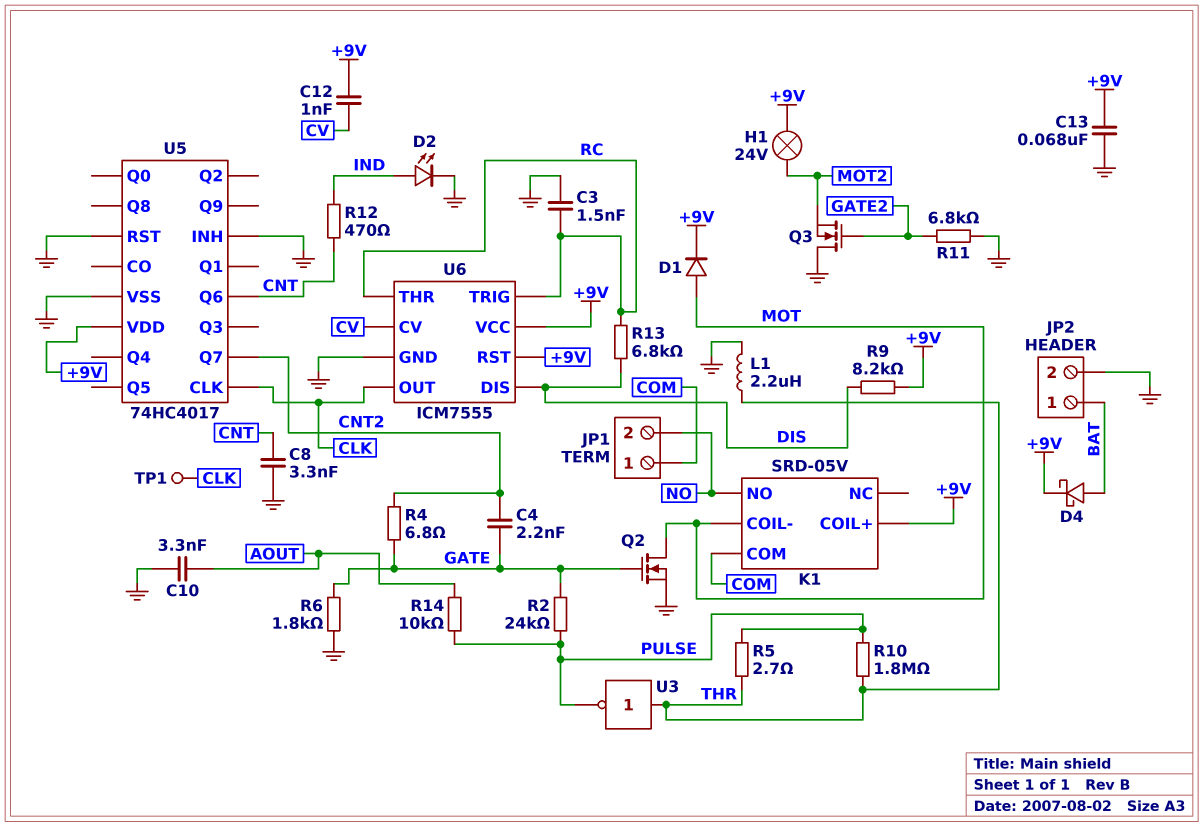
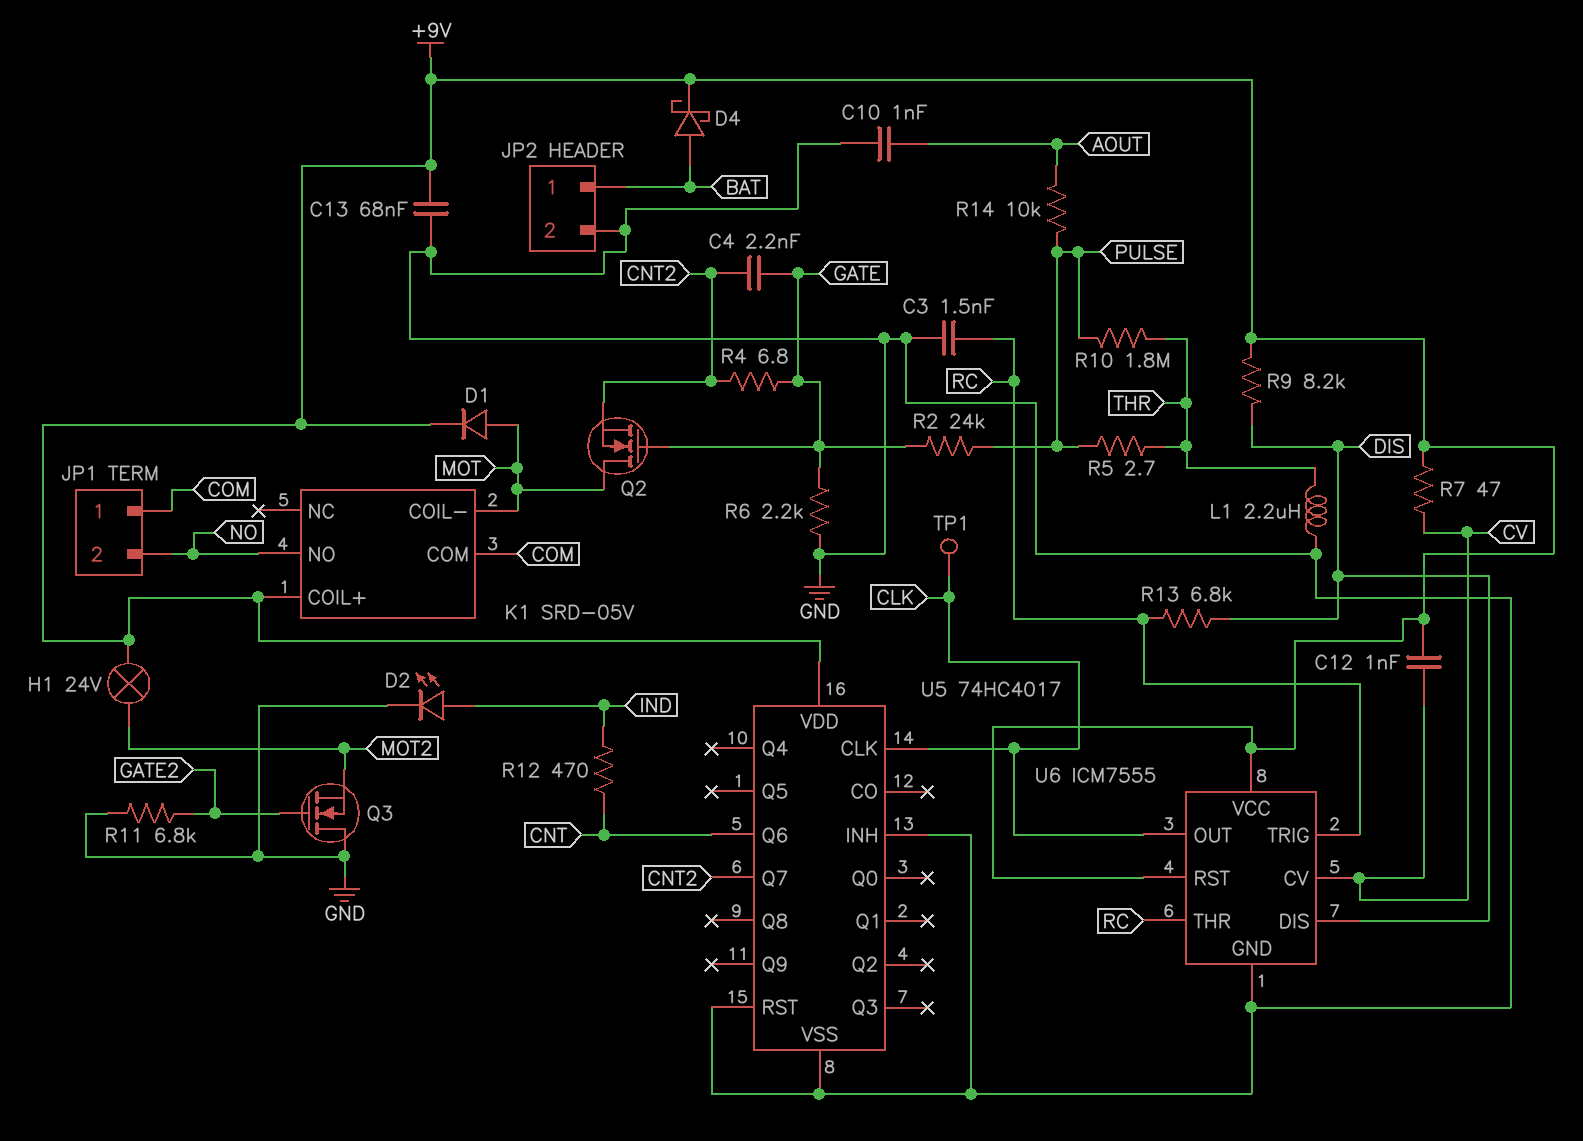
C8: 3.3nF (CNT, GND) -> none
C10: 3.3nF (AOUT, GND) -> 1nF (AOUT, GND)
Q2: NMOS (G GATE, D MOT, S GND) -> NMOS (G GATE, D MOT, S CNT2)
R6: 1.8k (GATE, GND) -> 2.2k (GATE, GND)
R7: none -> 47 (+9V, CV)
U3: NOT (in THR, out PULSE) -> none

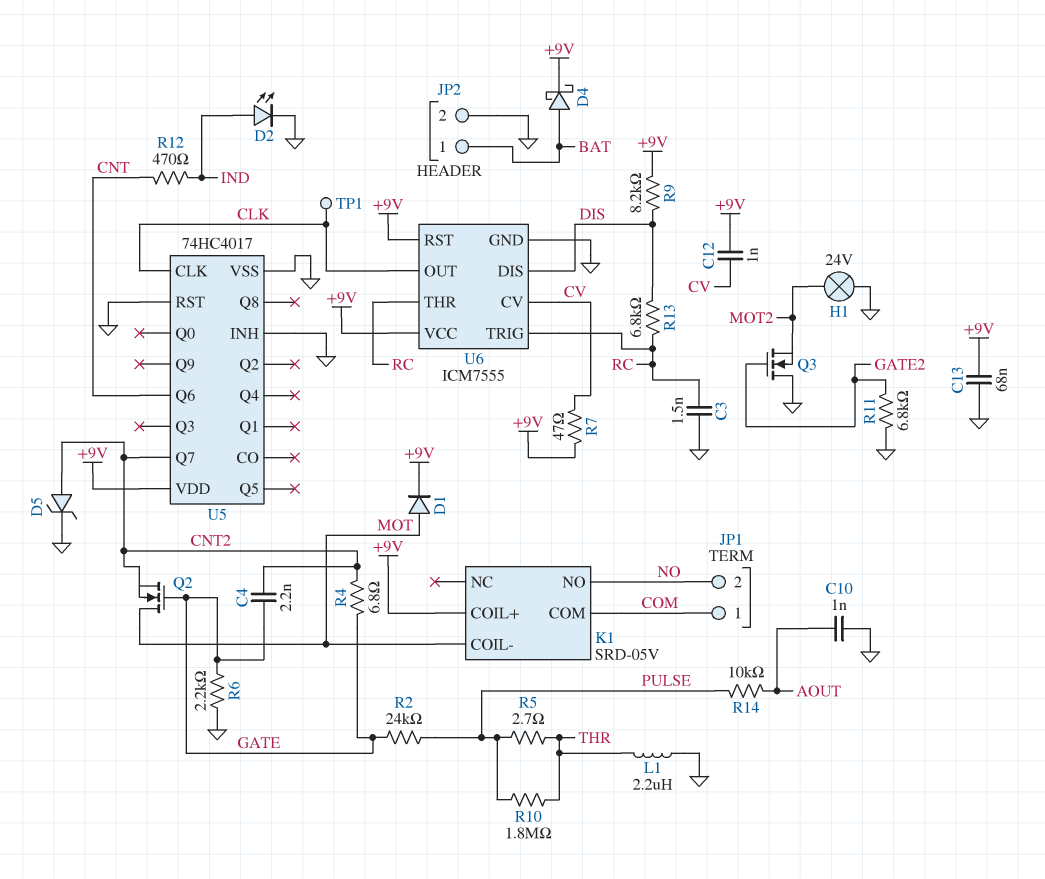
D5: none -> zener (A CNT2, K GND)
H1: lamp 24V (+9V, MOT2) -> lamp 24V (GND, MOT2)

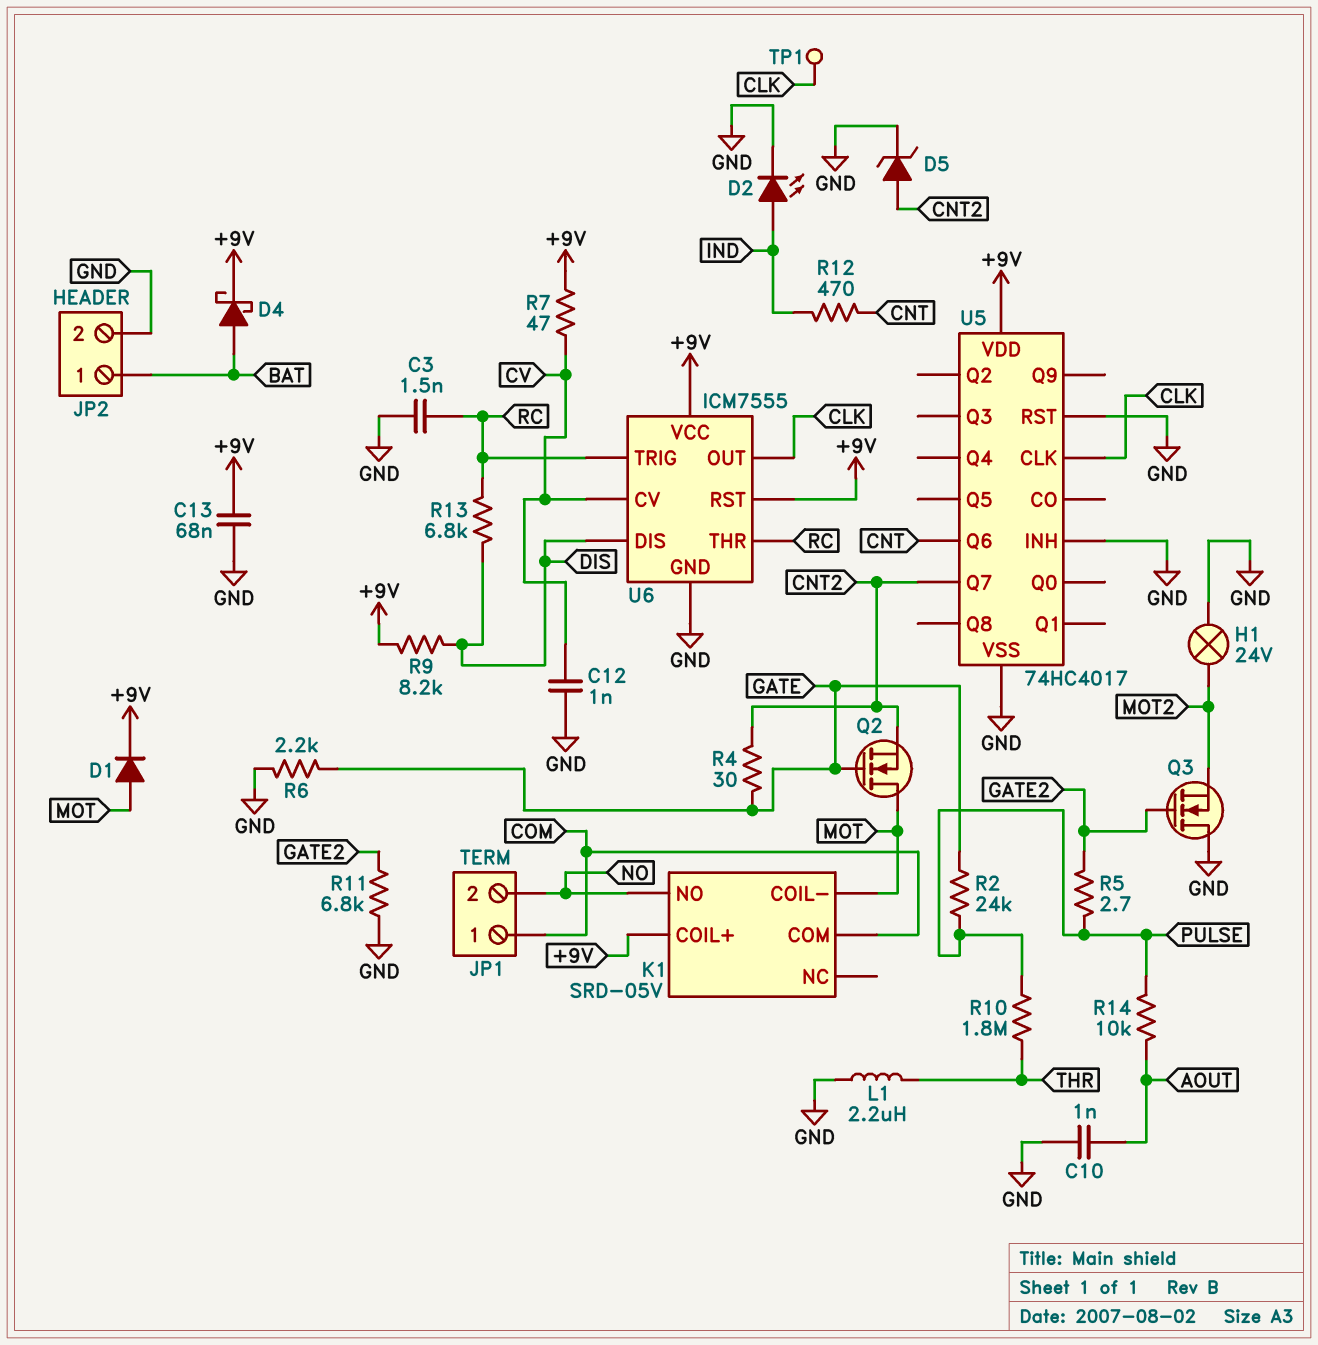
C4: 2.2nF (CNT2, GATE) -> none
C12: 1nF (+9V, CV) -> 1nF (CV, GND)
R4: 6.8 (CNT2, GATE) -> 30 (CNT2, GATE)
R5: 2.7 (PULSE, THR) -> 2.7 (GATE2, PULSE)

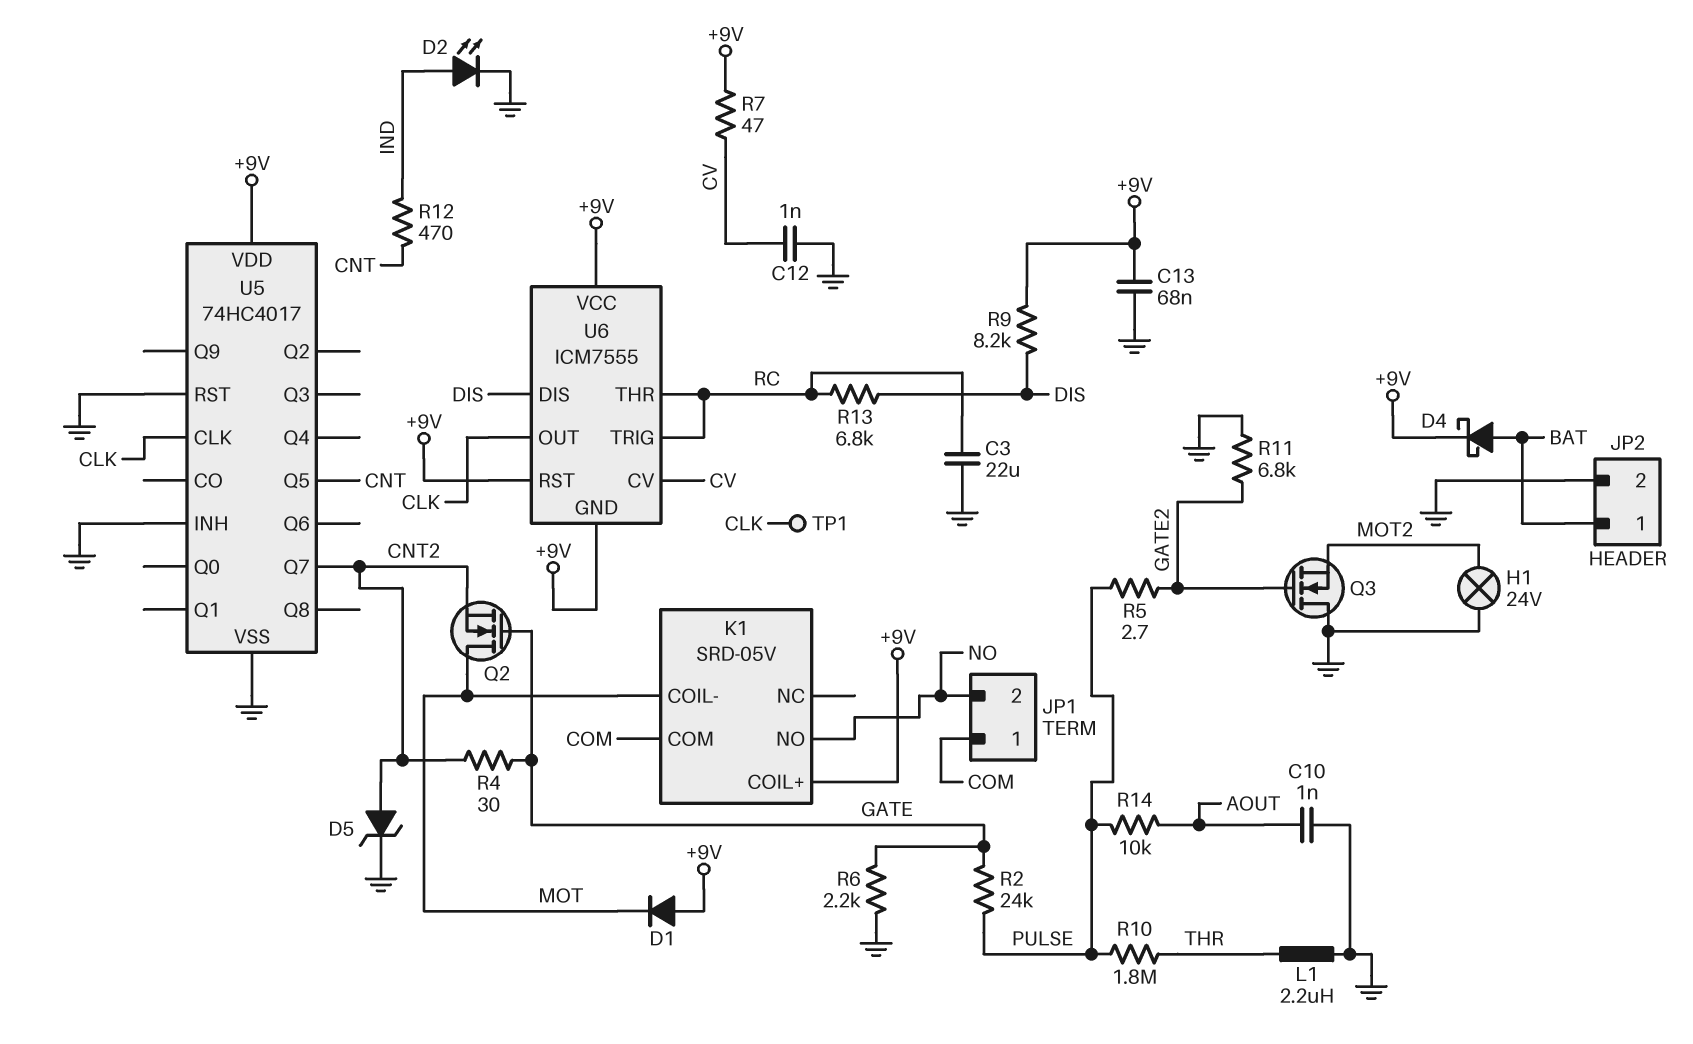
C3: 1.5nF (GND, RC) -> 22uF (GND, RC)
D1: diode (A MOT, K +9V) -> diode (A +9V, K MOT)
U5 pin Q5: none -> CNT
U5 pin Q6: CNT -> none
U6 pin GND: GND -> +9V

